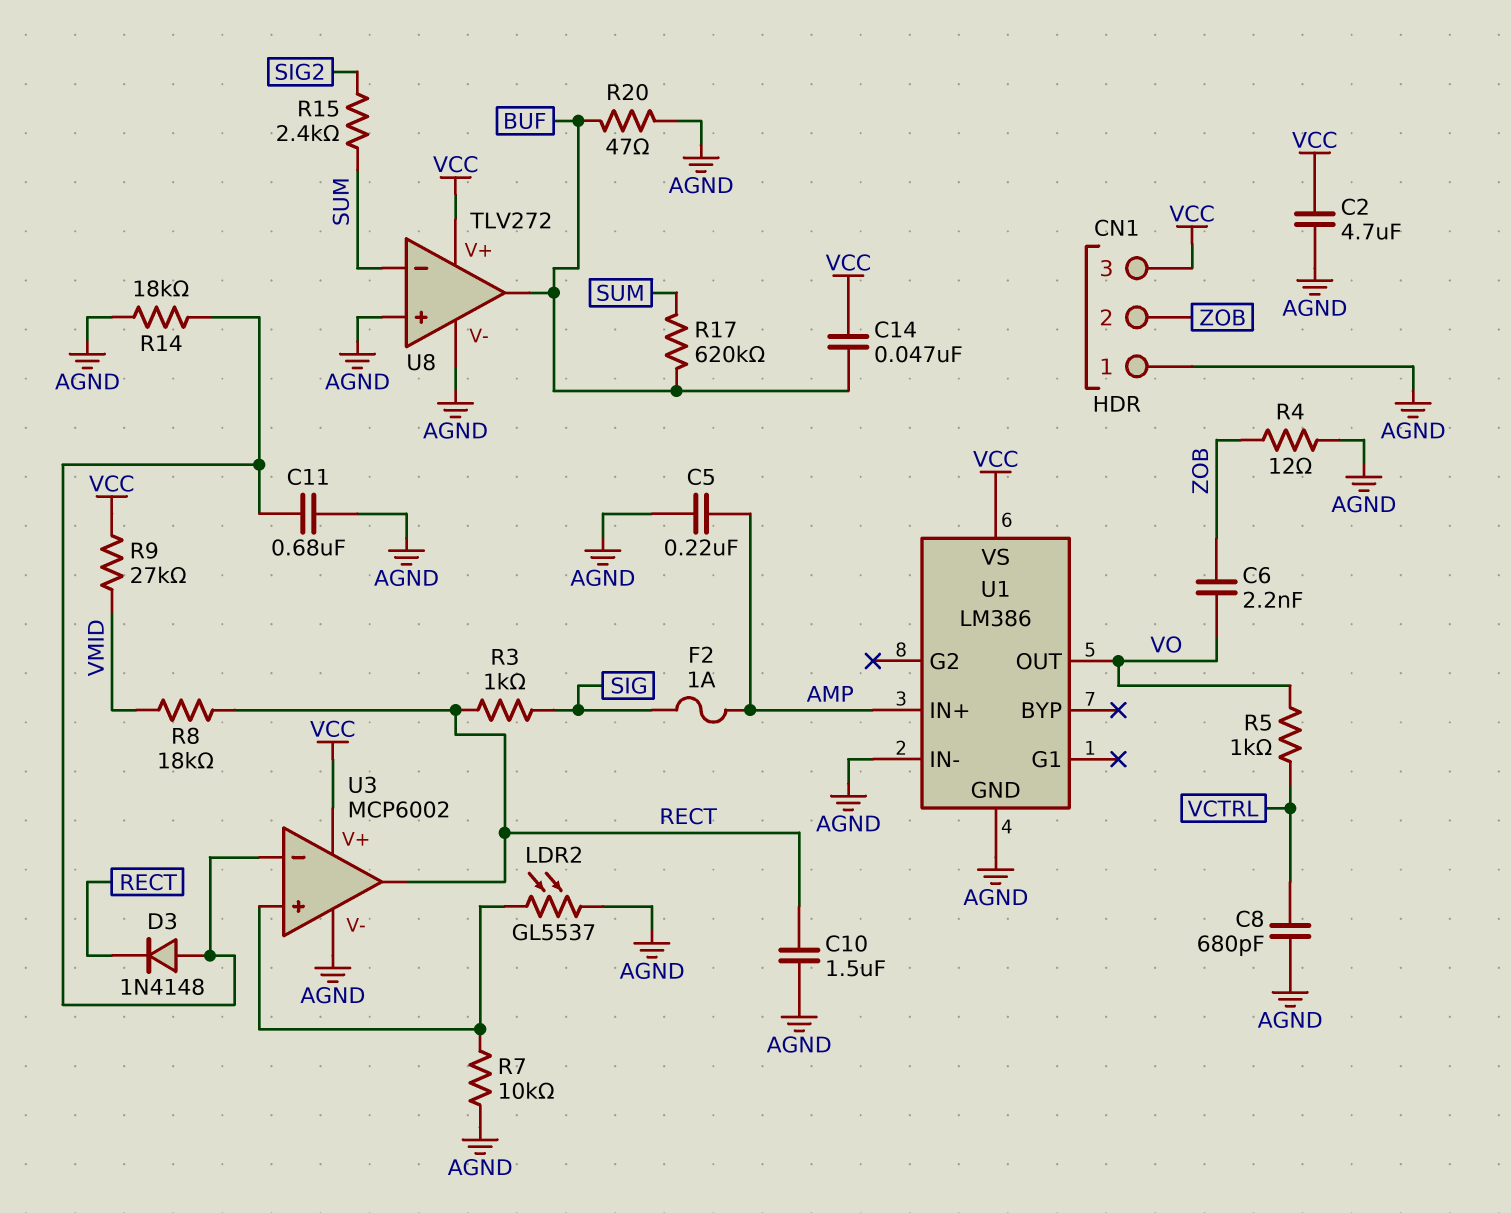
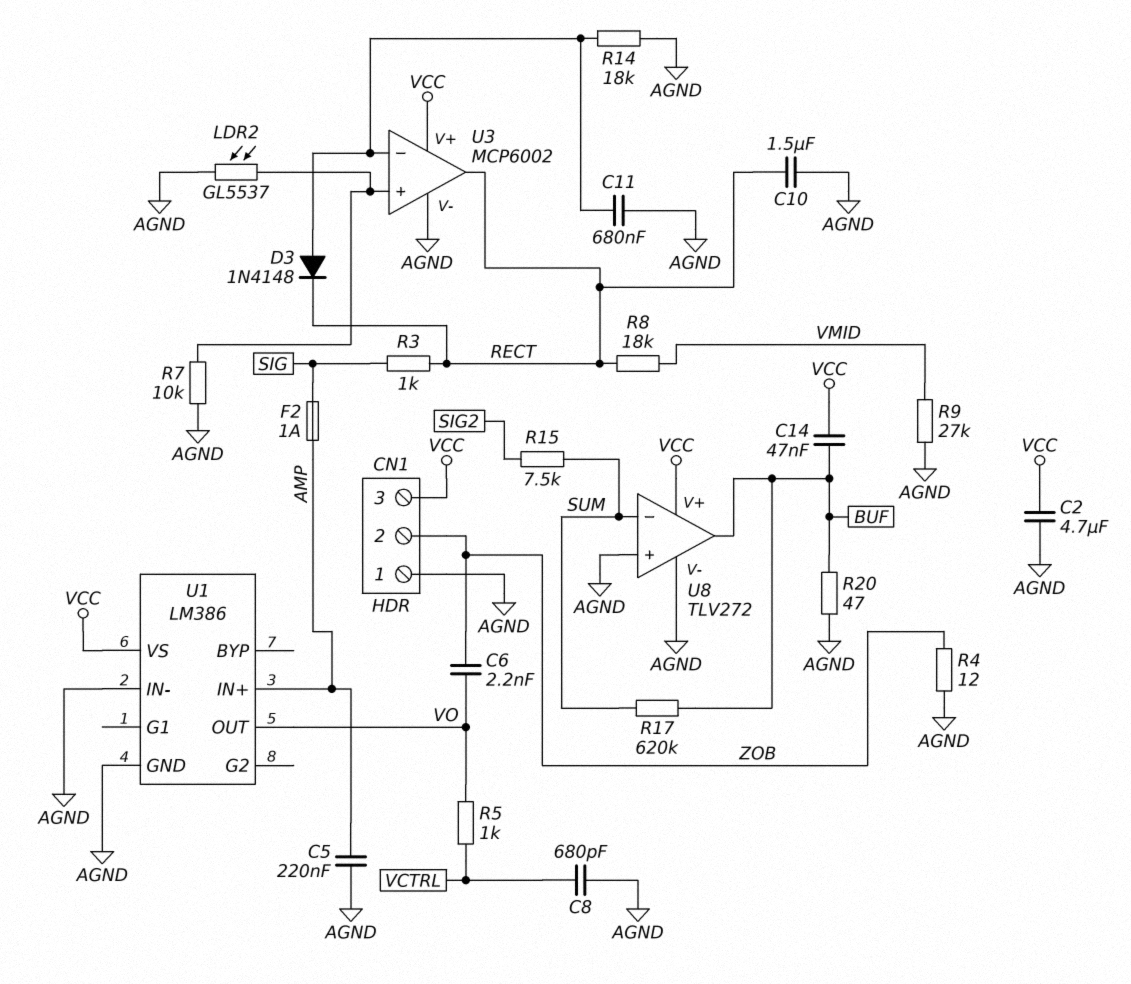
R9: 27k (VCC, VMID) -> 27k (AGND, VMID)
R15: 2.4k (SIG2, SUM) -> 7.5k (SIG2, SUM)

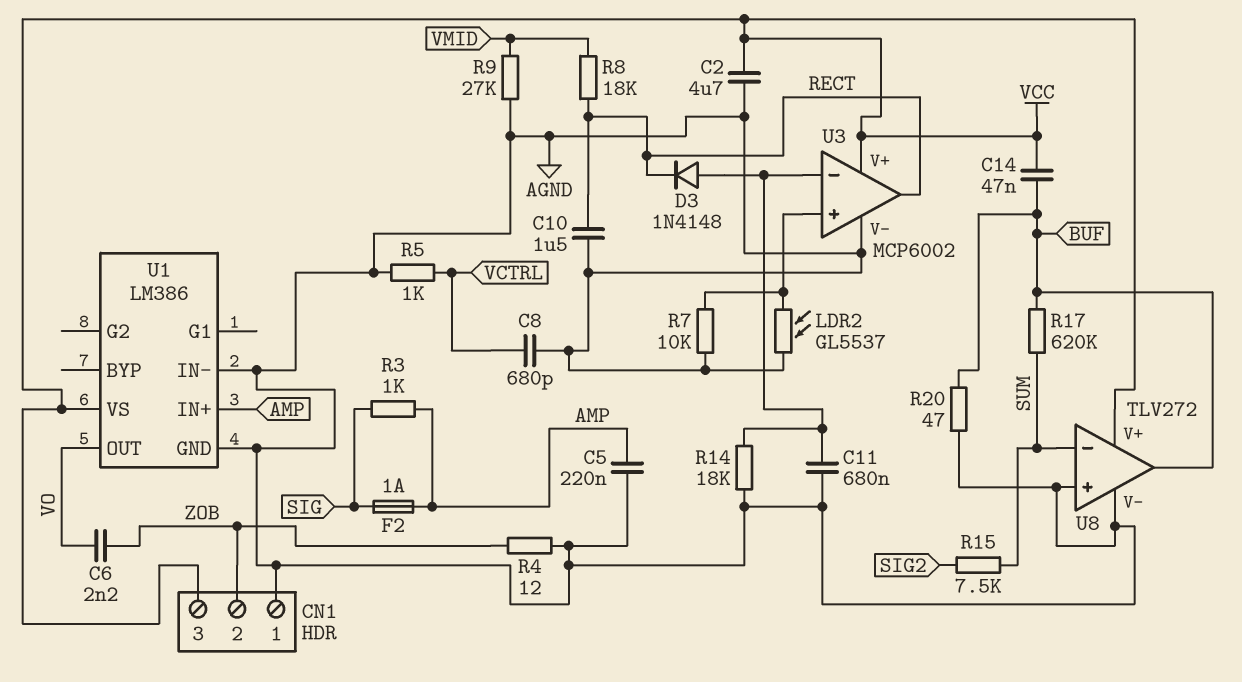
R3: 1k (RECT, SIG) -> 1k (AMP, SIG)
R5: 1k (VCTRL, VO) -> 1k (AGND, VCTRL)

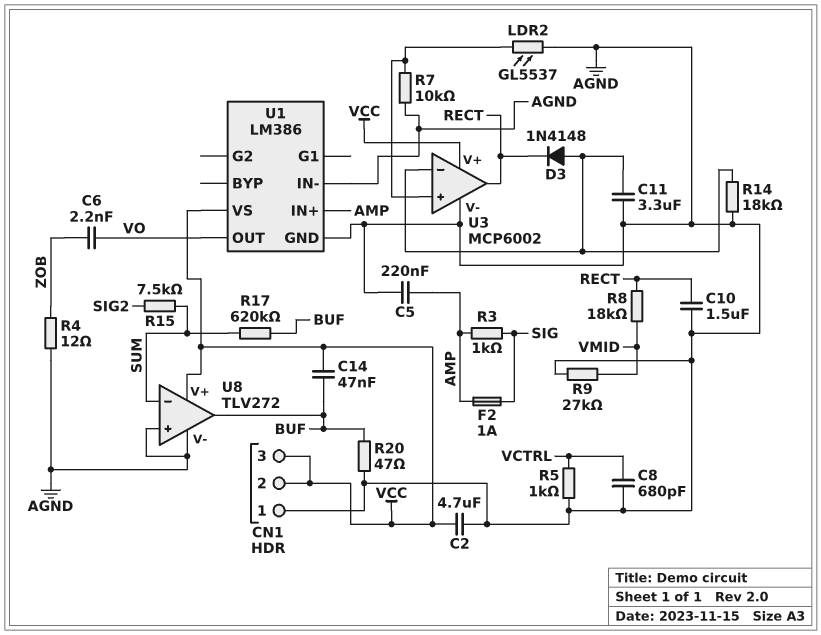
C11: 680nF (AGND, U3/in-) -> 3.3uF (AGND, U3/in-)
CN1 pin 2: ZOB -> VCC

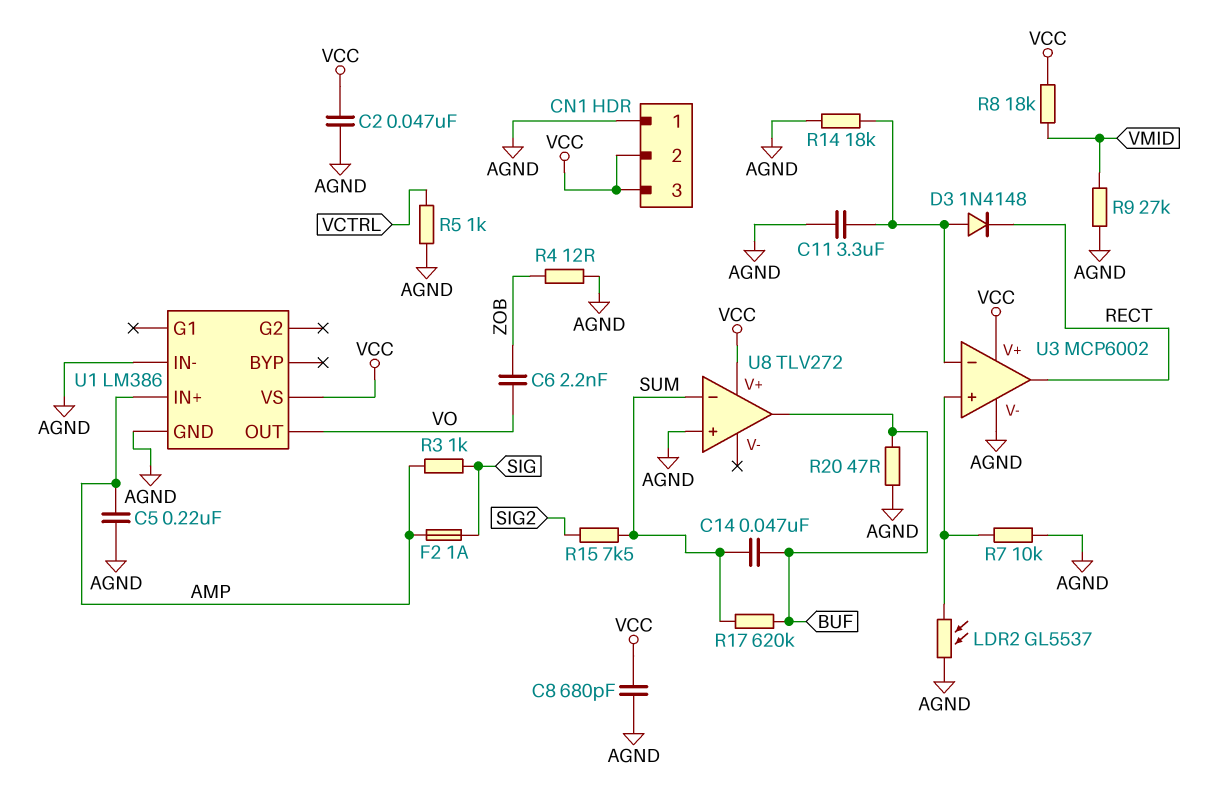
C2: 4.7uF (AGND, VCC) -> 47nF (AGND, VCC)
C8: 680pF (AGND, VCTRL) -> 680pF (AGND, VCC)
C10: 1.5uF (AGND, RECT) -> none
C14: 47nF (BUF, VCC) -> 47nF (BUF, SUM)
R8: 18k (RECT, VMID) -> 18k (VCC, VMID)
U8 pin V-: AGND -> none

